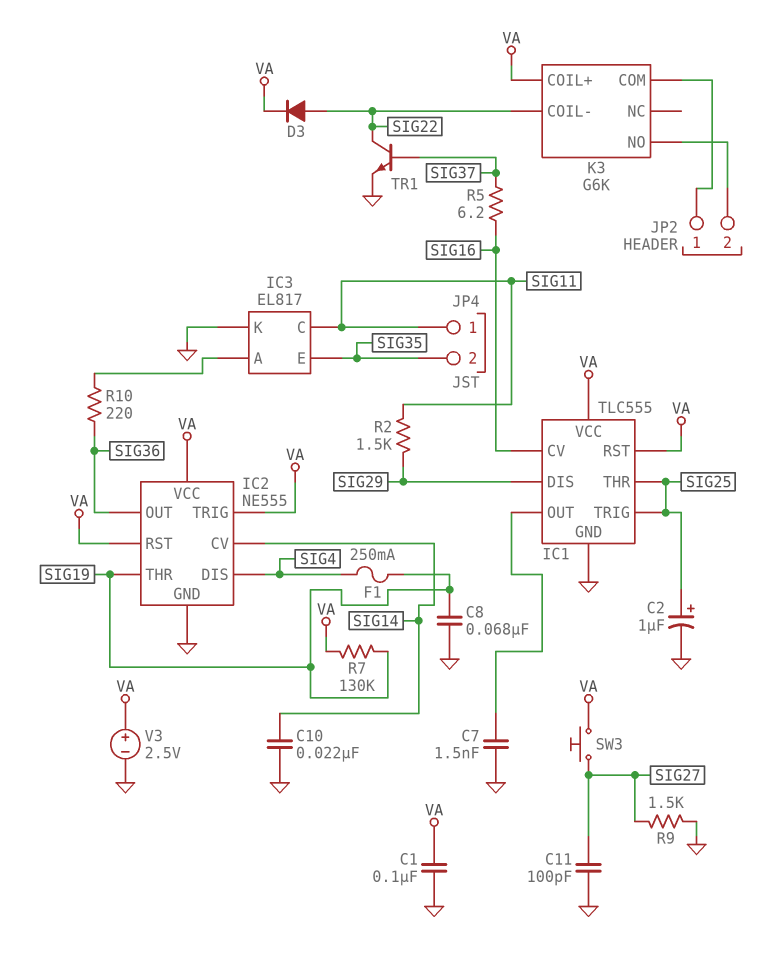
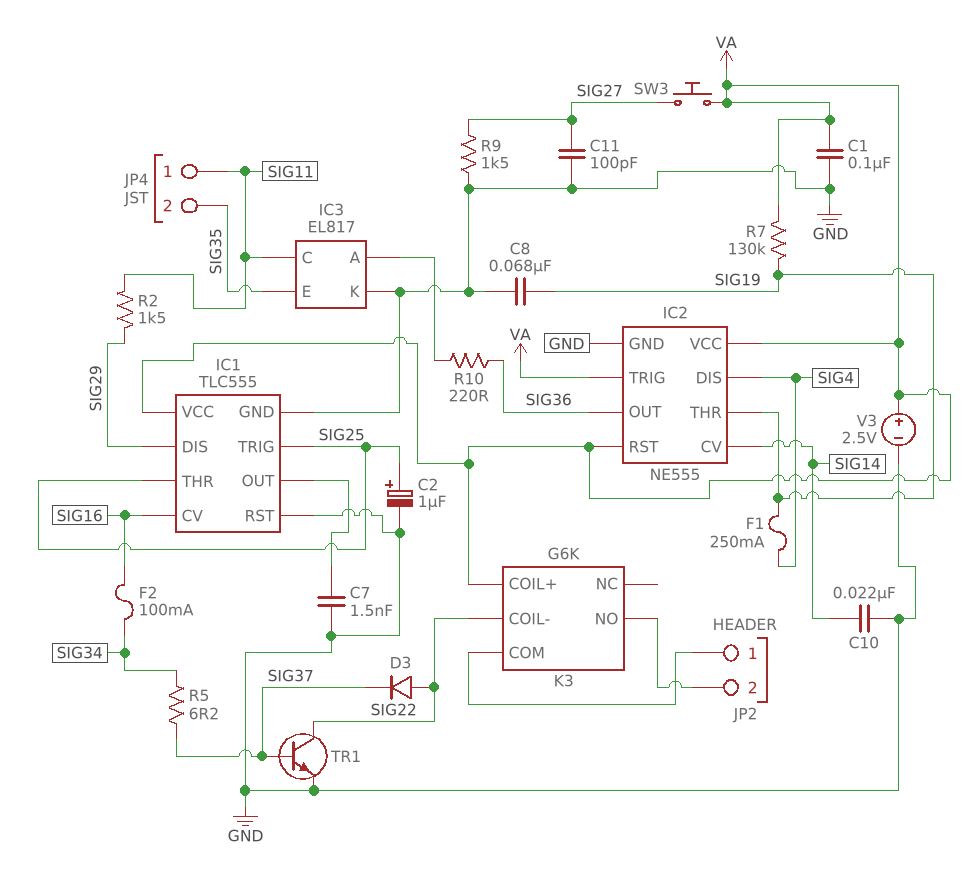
D3: diode (A SIG22, K VA) -> diode (A SIG22, K SIG37)
F2: none -> 100mA (SIG16, SIG34)
IC1 pin RST: VA -> GND
R5: 6.2 (SIG16, SIG37) -> 6.2 (SIG34, SIG37)

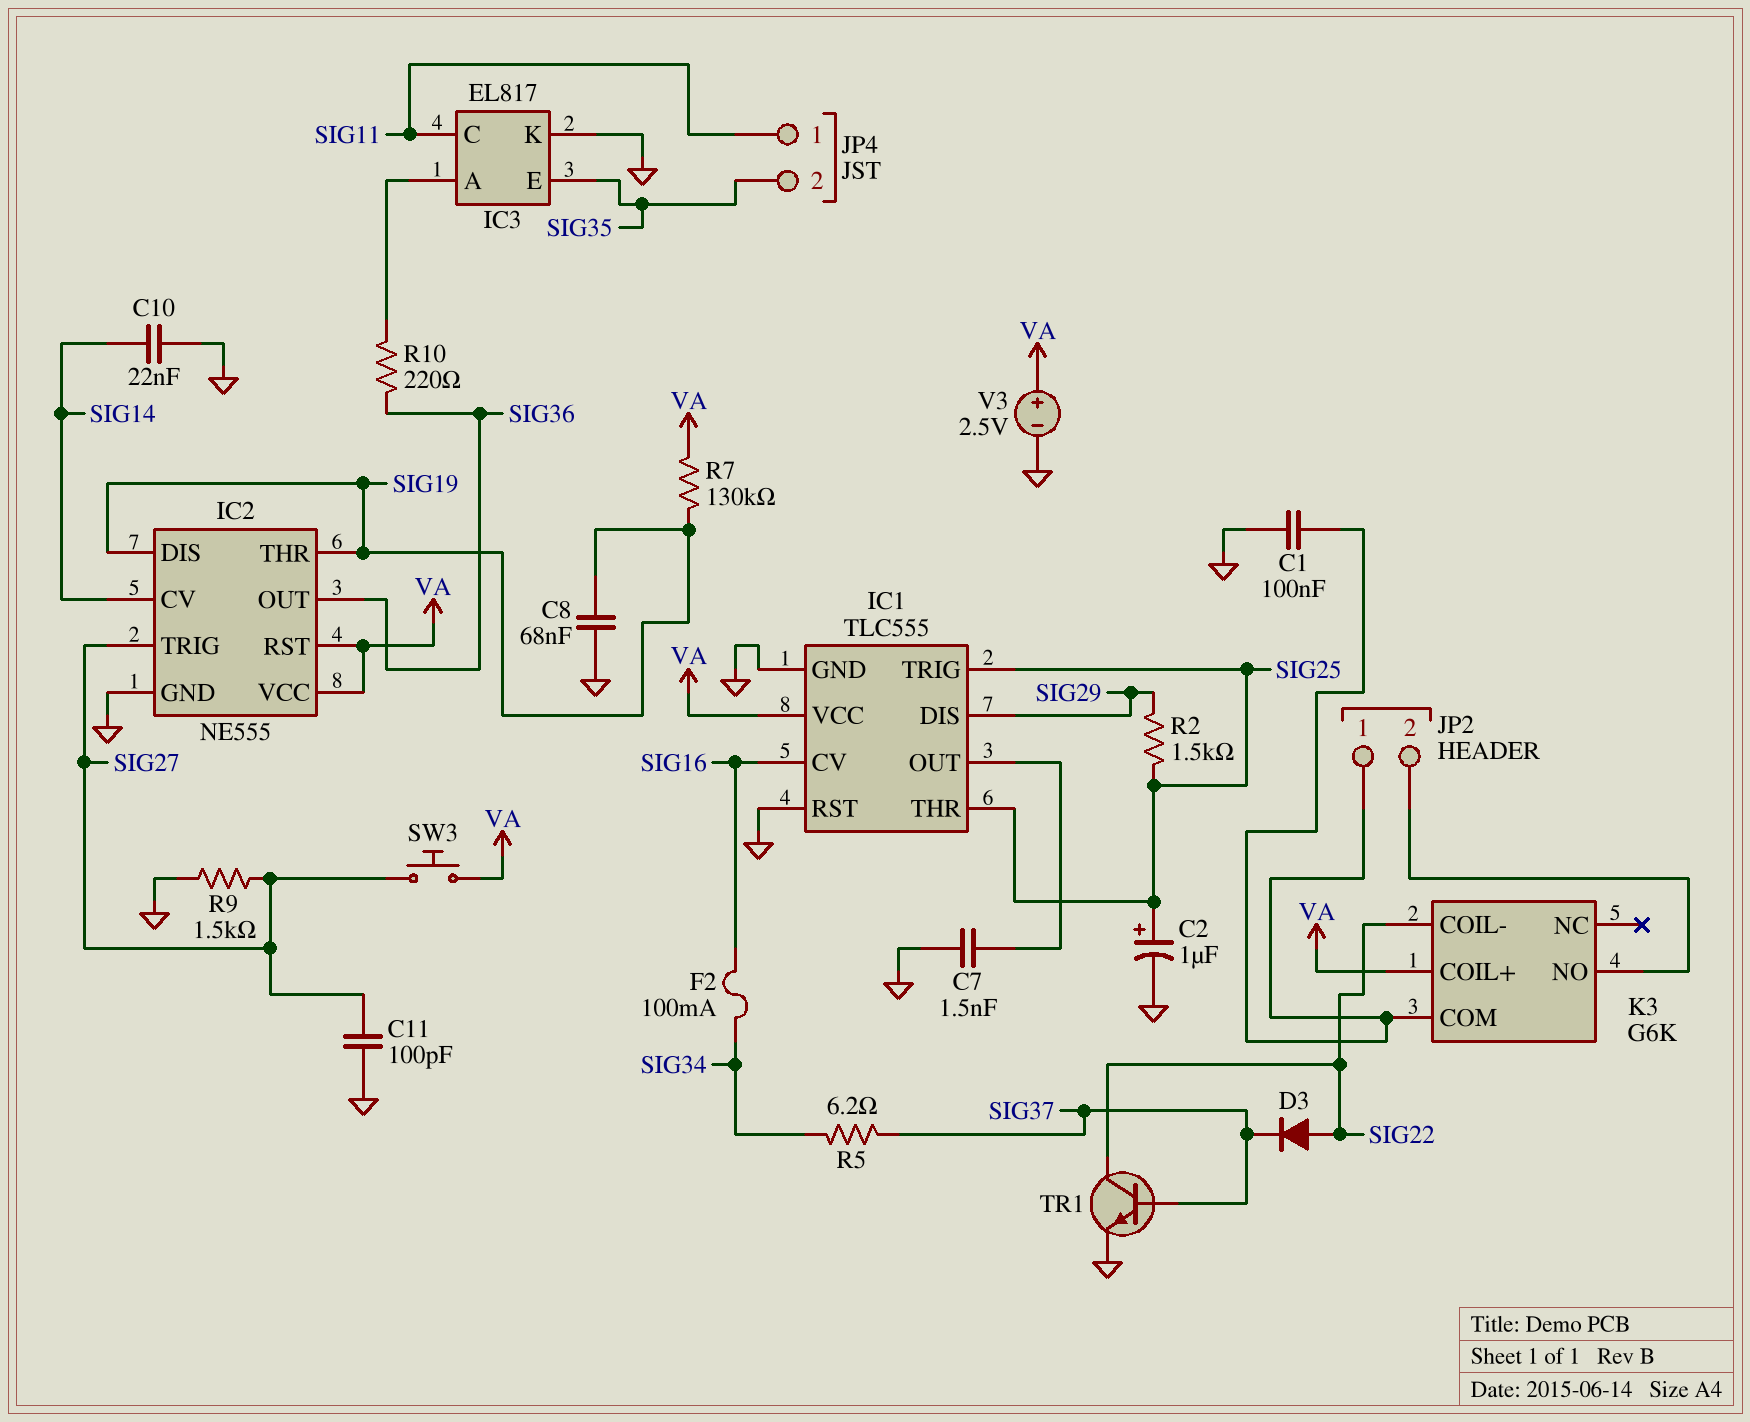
C1: 100nF (GND, VA) -> 100nF (GND, JP2/1)
F1: 250mA (SIG4, SIG19) -> none
IC2 pin DIS: SIG4 -> SIG19
IC2 pin TRIG: VA -> SIG27
R2: 1.5k (SIG11, SIG29) -> 1.5k (SIG25, SIG29)

